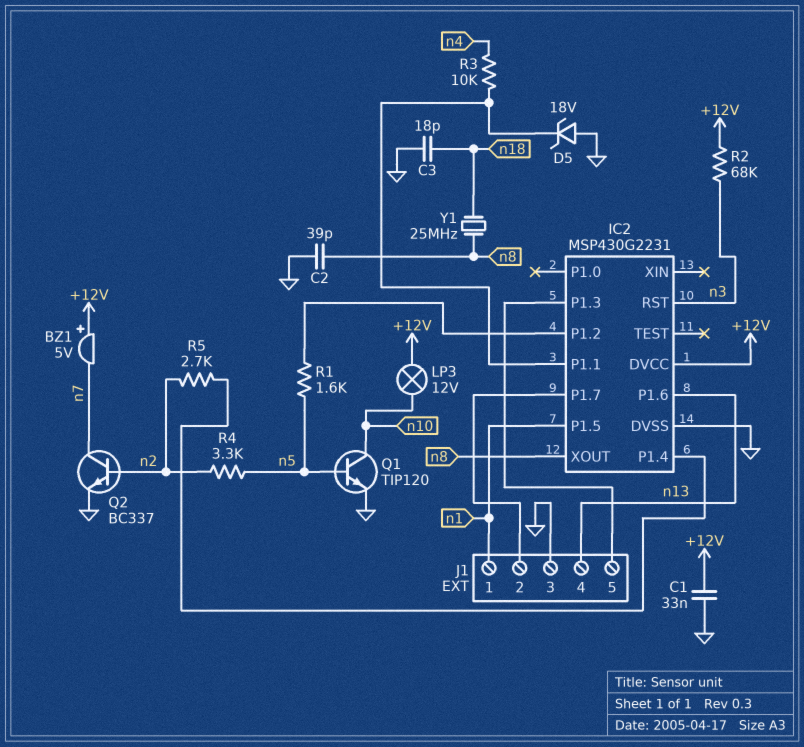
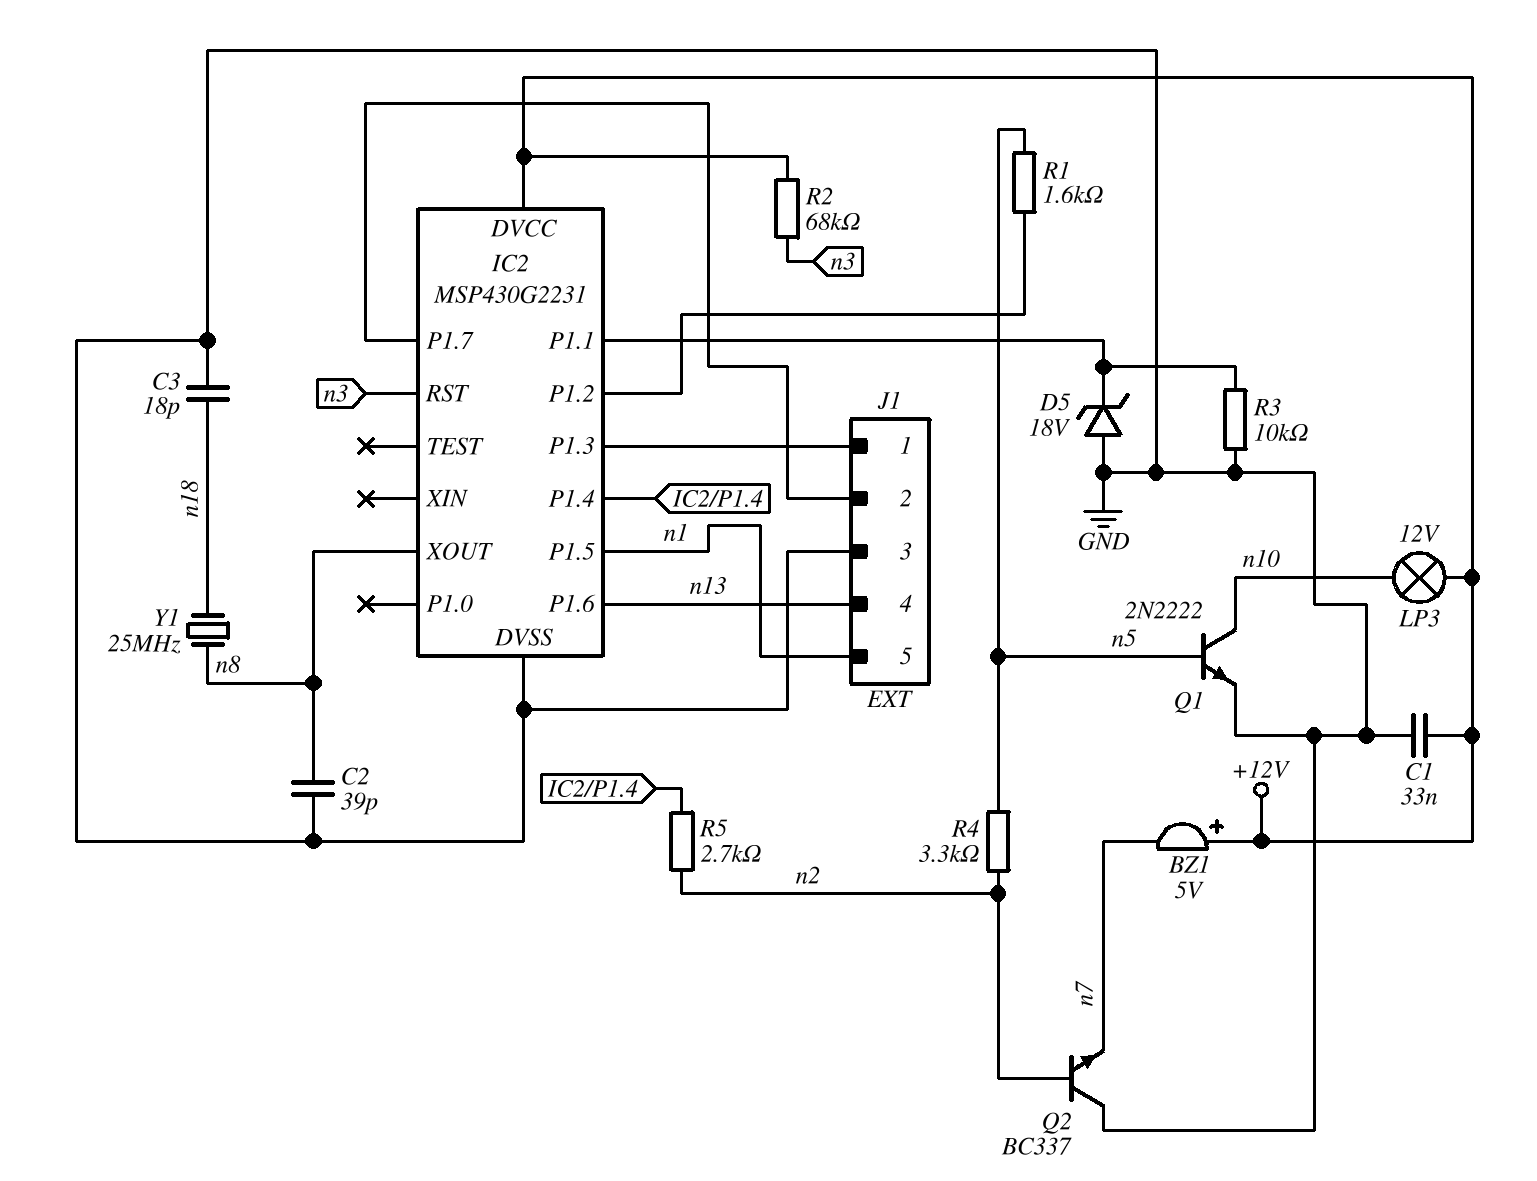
J1 pin 1: n1 -> IC2/P1.3
J1 pin 5: IC2/P1.3 -> n1
Q1: NPN TIP120 (B n5, C n10, E GND) -> NPN 2N2222 (B n5, C n10, E GND)
Q2: NPN BC337 (B n2, C n7, E GND) -> NPN BC337 (B n2, C GND, E n7)
R3: 10k (IC2/P1.1, n4) -> 10k (GND, IC2/P1.1)

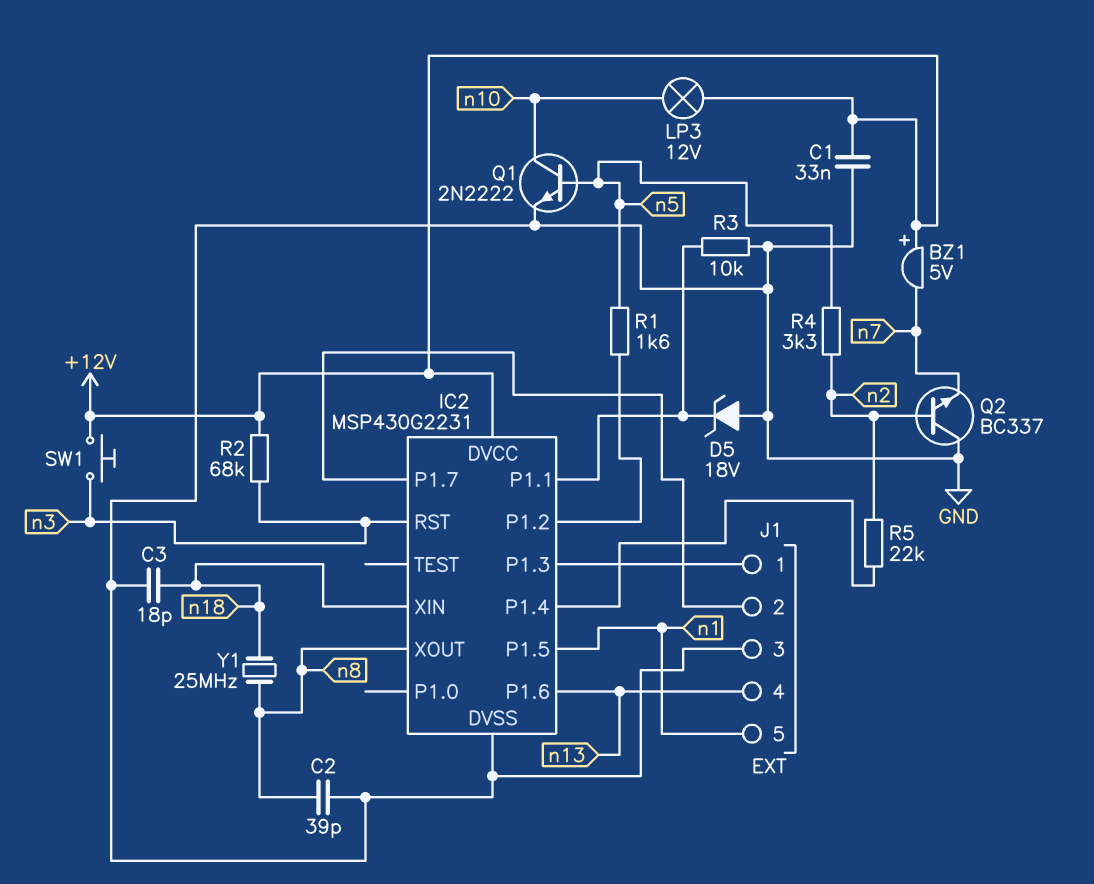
IC2 pin XIN: none -> n18
R5: 2.7k (IC2/P1.4, n2) -> 22k (IC2/P1.4, n2)
SW1: none -> button (+12V, n3)

